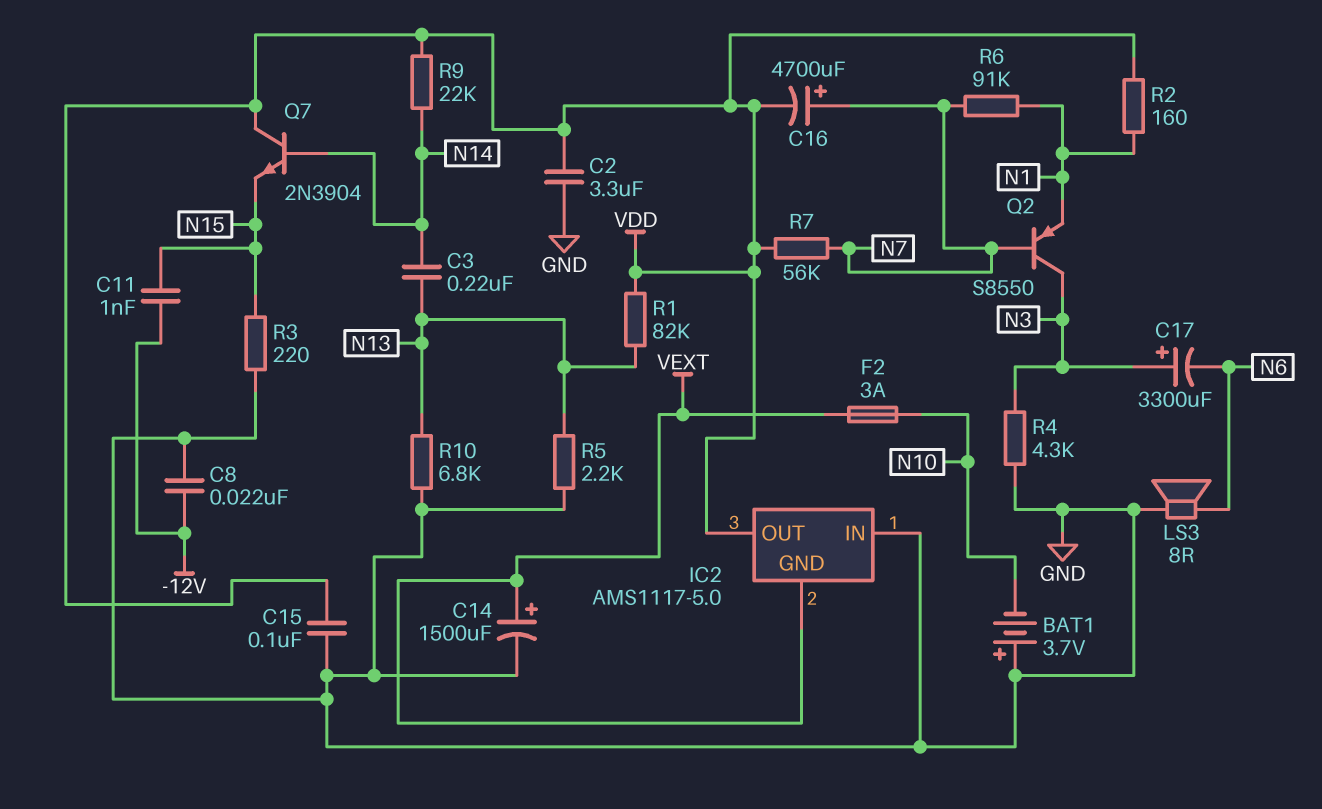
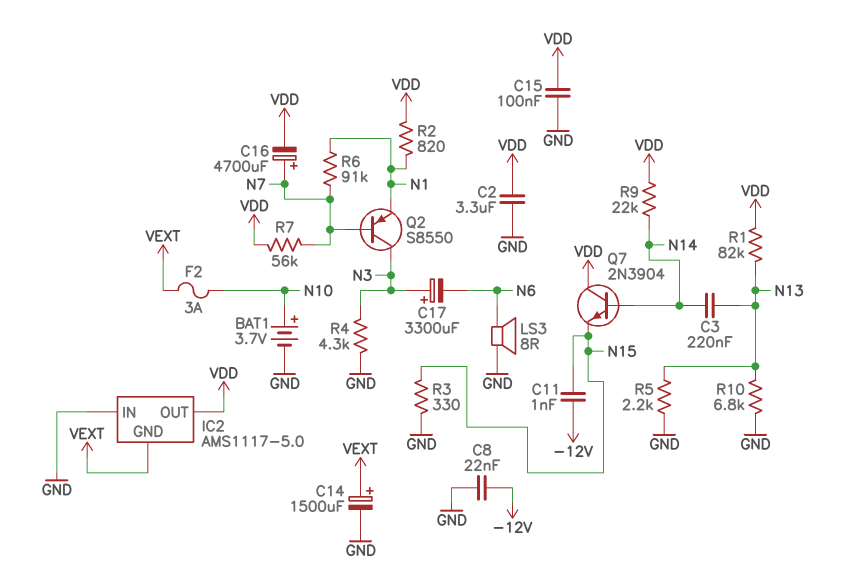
BAT1: 3.7V (plus GND, minus N10) -> 3.7V (plus N10, minus GND)
R2: 160 (N1, VDD) -> 820 (N1, VDD)
R3: 220 (GND, N15) -> 330 (GND, N15)

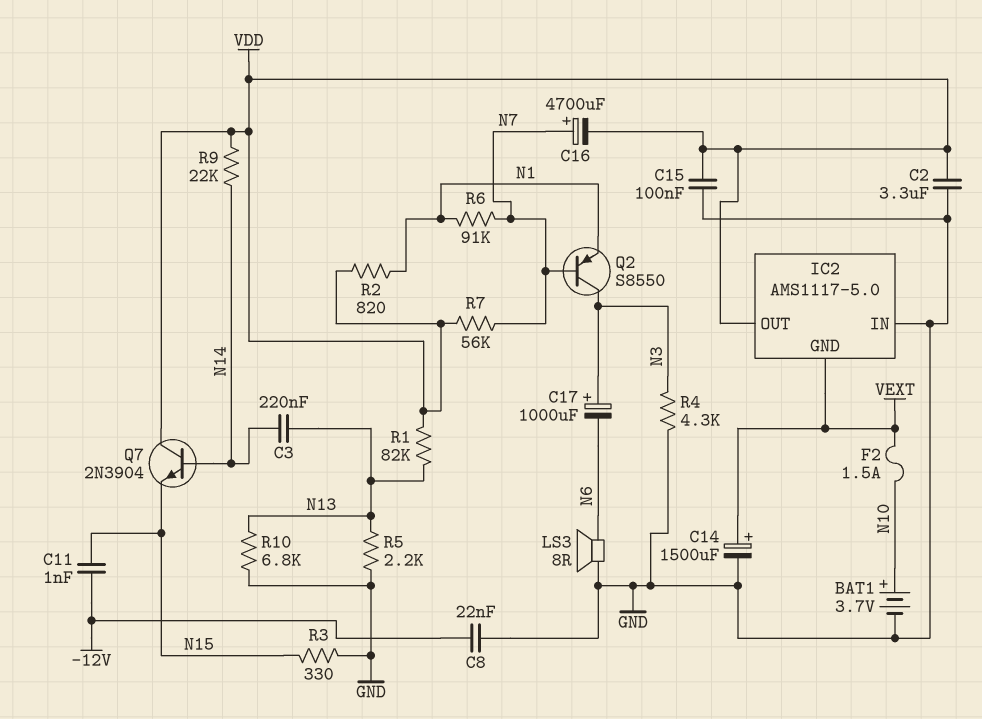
C17: 3300uF (plus N3, minus N6) -> 1000uF (plus N3, minus N6)
F2: 3A (N10, VEXT) -> 1.5A (N10, VEXT)

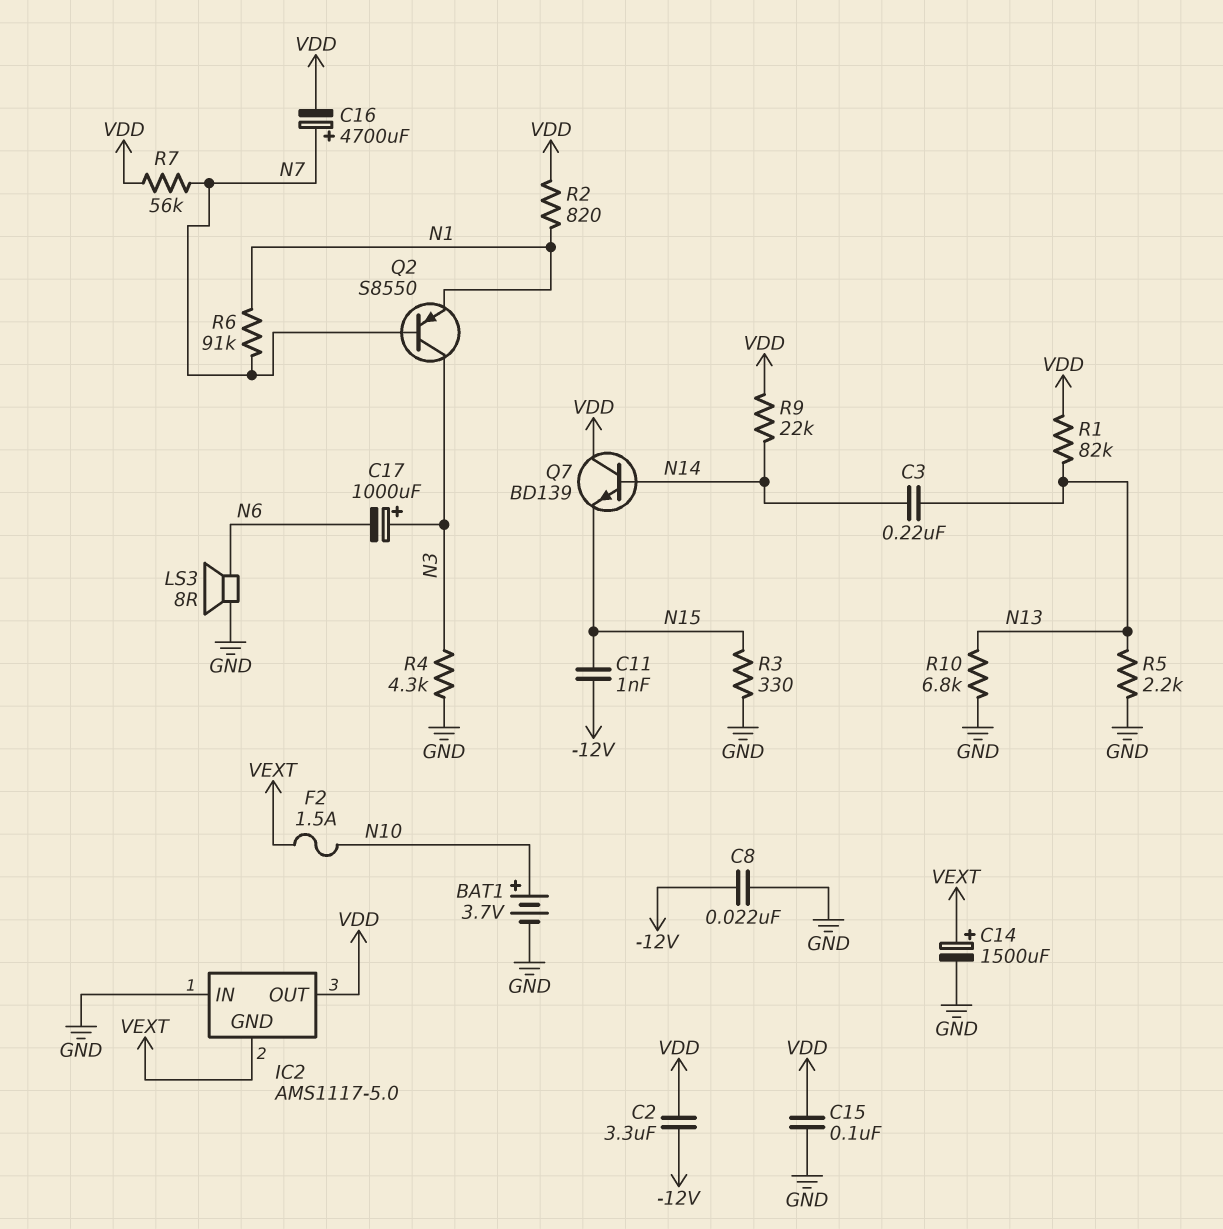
C2: 3.3uF (GND, VDD) -> 3.3uF (-12V, VDD)
Q7: NPN 2N3904 (B N14, C VDD, E N15) -> NPN BD139 (B N14, C VDD, E N15)

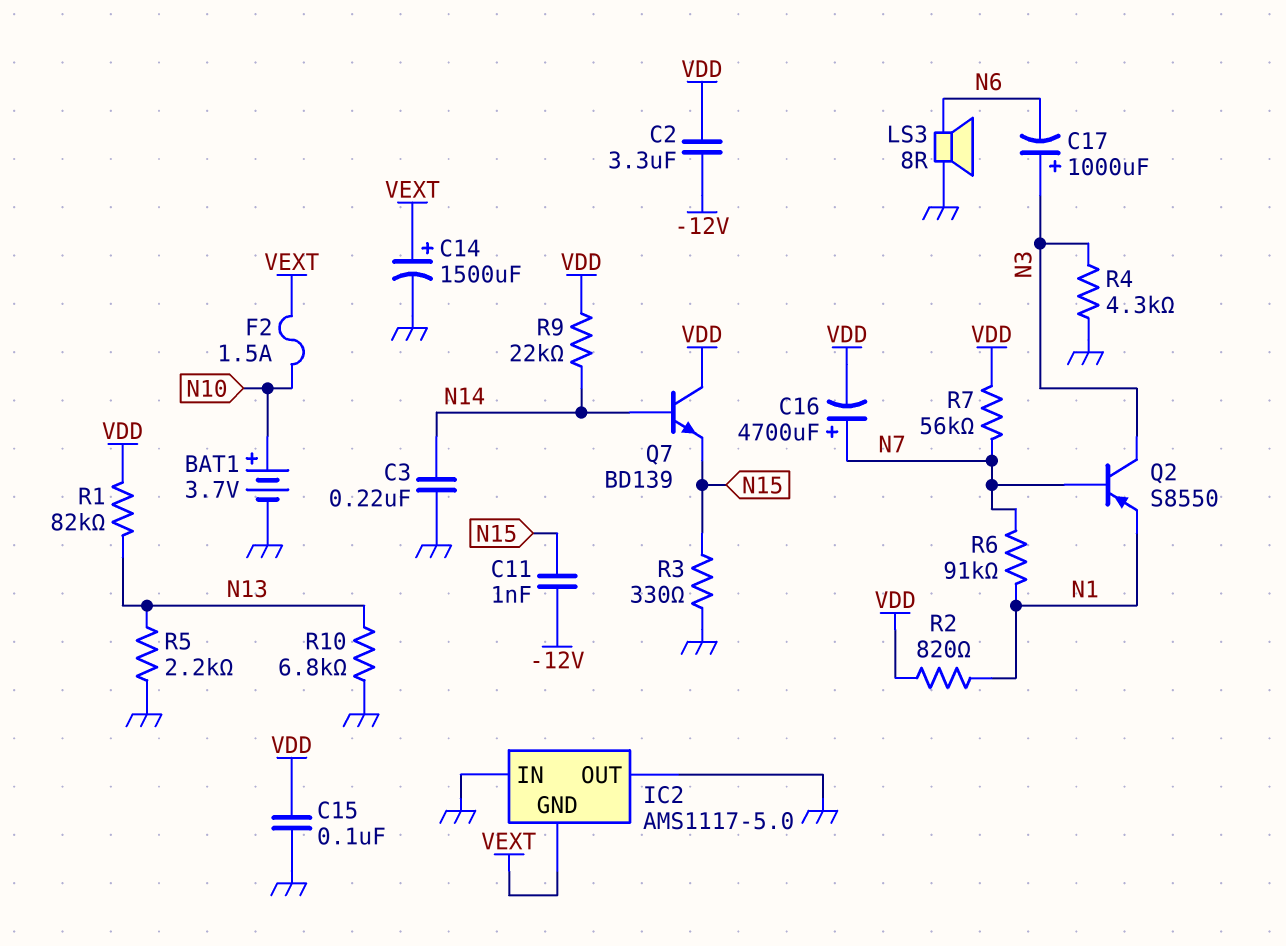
C3: 220nF (N13, N14) -> 220nF (GND, N14)
C8: 22nF (-12V, GND) -> none
IC2 pin OUT: VDD -> GND

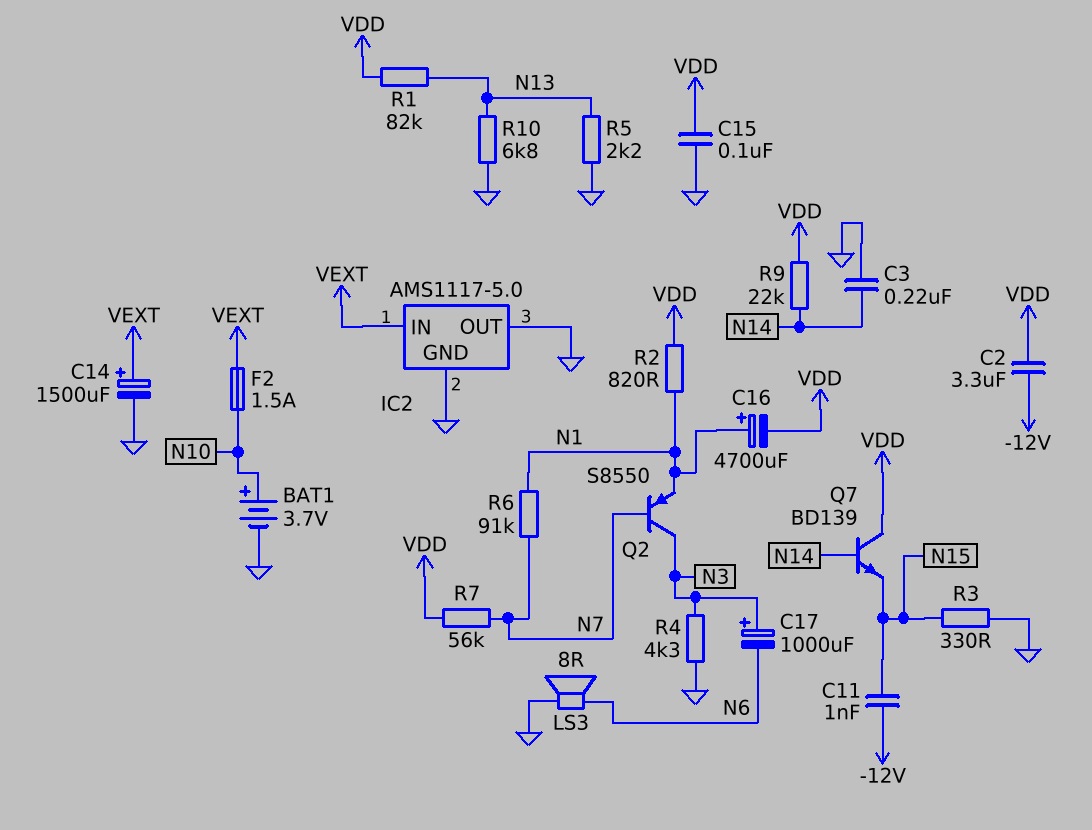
C16: 4700uF (plus N7, minus VDD) -> 4700uF (plus N1, minus VDD)
IC2 pin GND: VEXT -> GND
IC2 pin IN: GND -> VEXT

